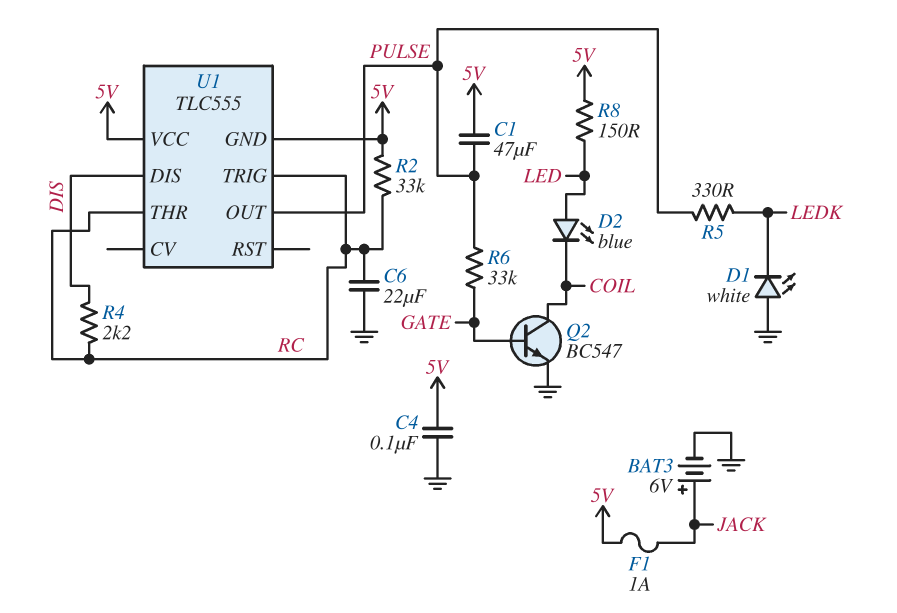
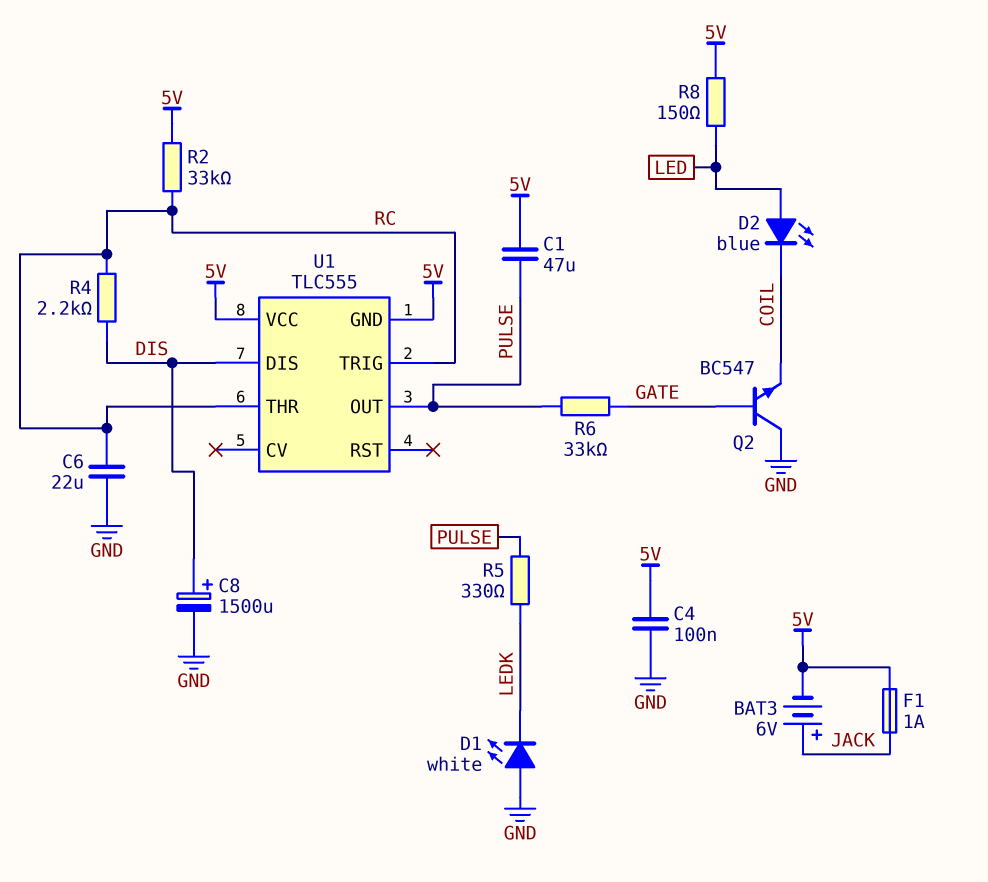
BAT3: 6V (plus JACK, minus GND) -> 6V (plus JACK, minus 5V)
C8: none -> 1500uF (plus DIS, minus GND)
Q2: NPN BC547 (B GATE, C COIL, E GND) -> NPN BC547 (B GATE, C GND, E COIL)

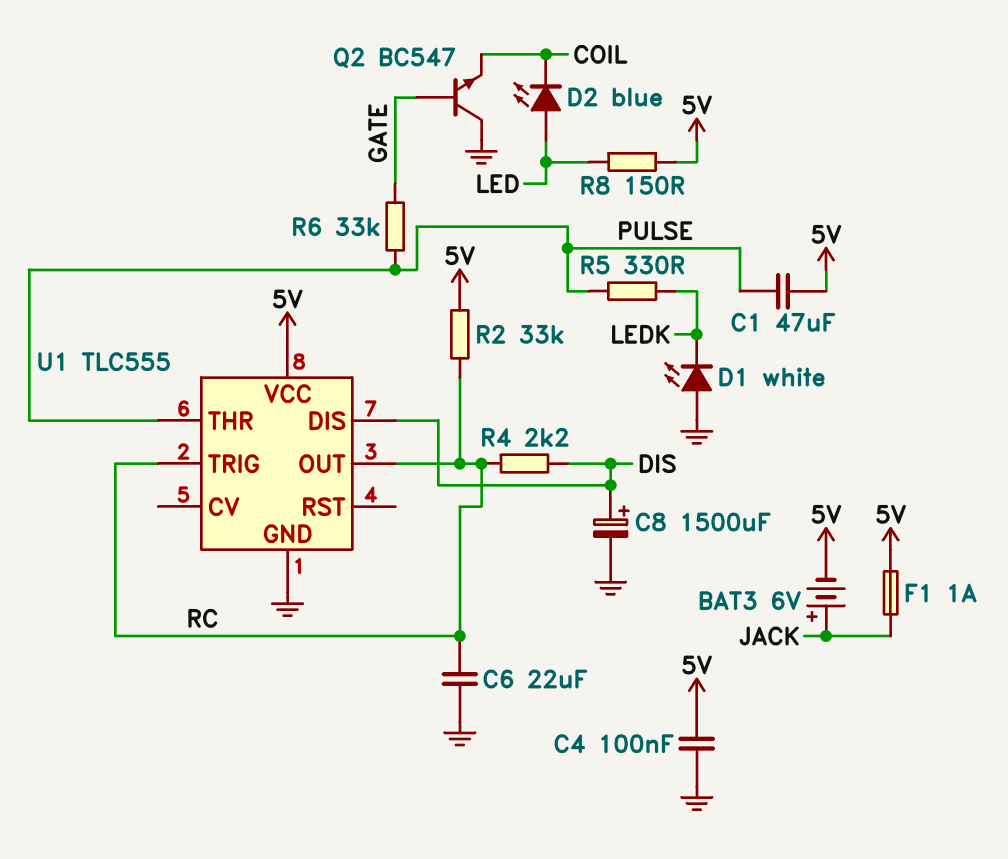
U1 pin GND: 5V -> GND
U1 pin OUT: PULSE -> RC
U1 pin THR: RC -> PULSE

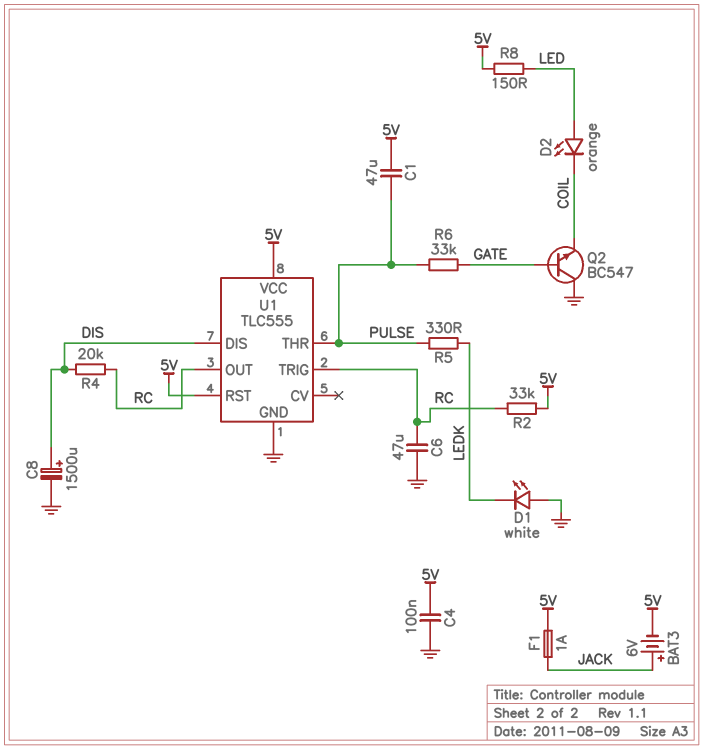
C6: 22uF (GND, RC) -> 47uF (GND, RC)
D2: LED blue (A LED, K COIL) -> LED orange (A LED, K COIL)
R4: 2.2k (DIS, RC) -> 20k (DIS, RC)
U1 pin RST: none -> 5V

